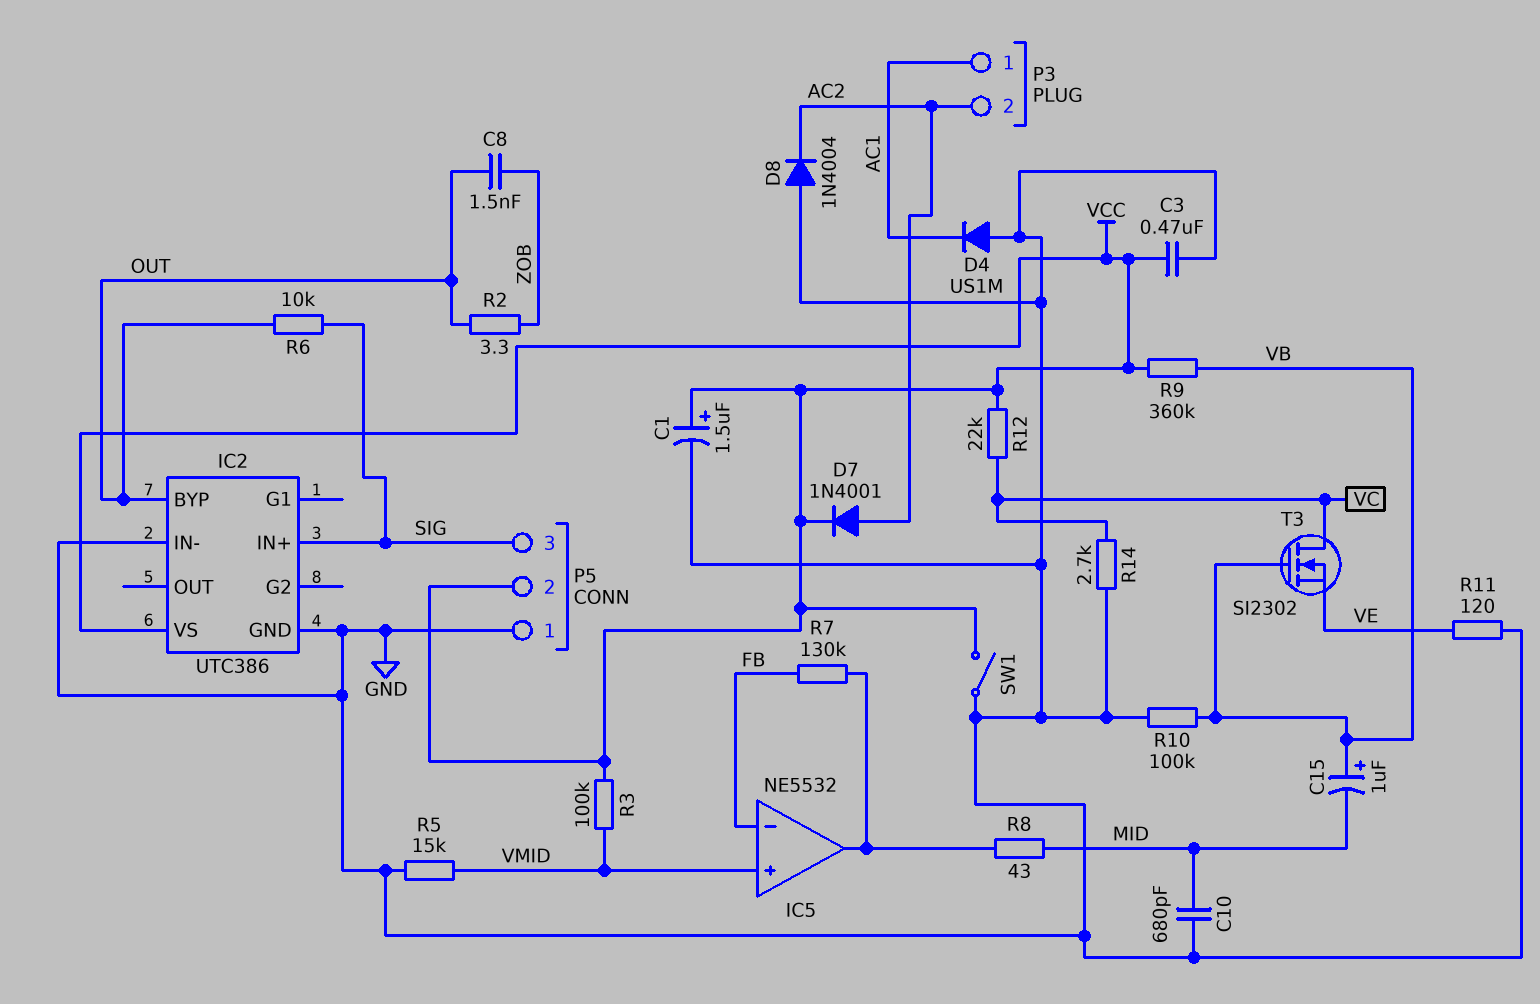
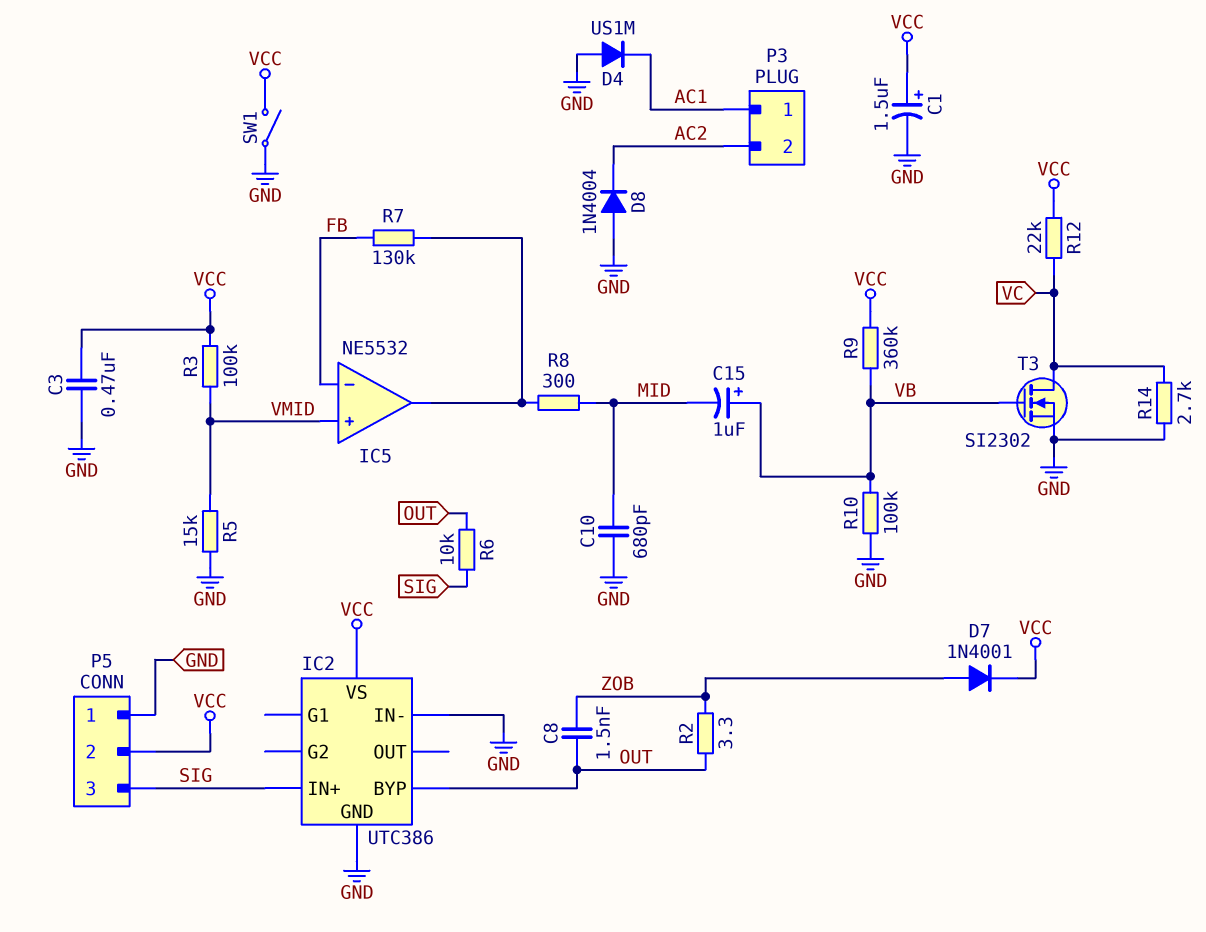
D7: diode 1N4001 (A AC2, K VCC) -> diode 1N4001 (A ZOB, K VCC)
R8: 43 (IC5/out, MID) -> 300 (IC5/out, MID)
R11: 120 (GND, VE) -> none
T3: NMOS SI2302 (G VB, D VC, S VE) -> NMOS SI2302 (G VB, D VC, S GND)

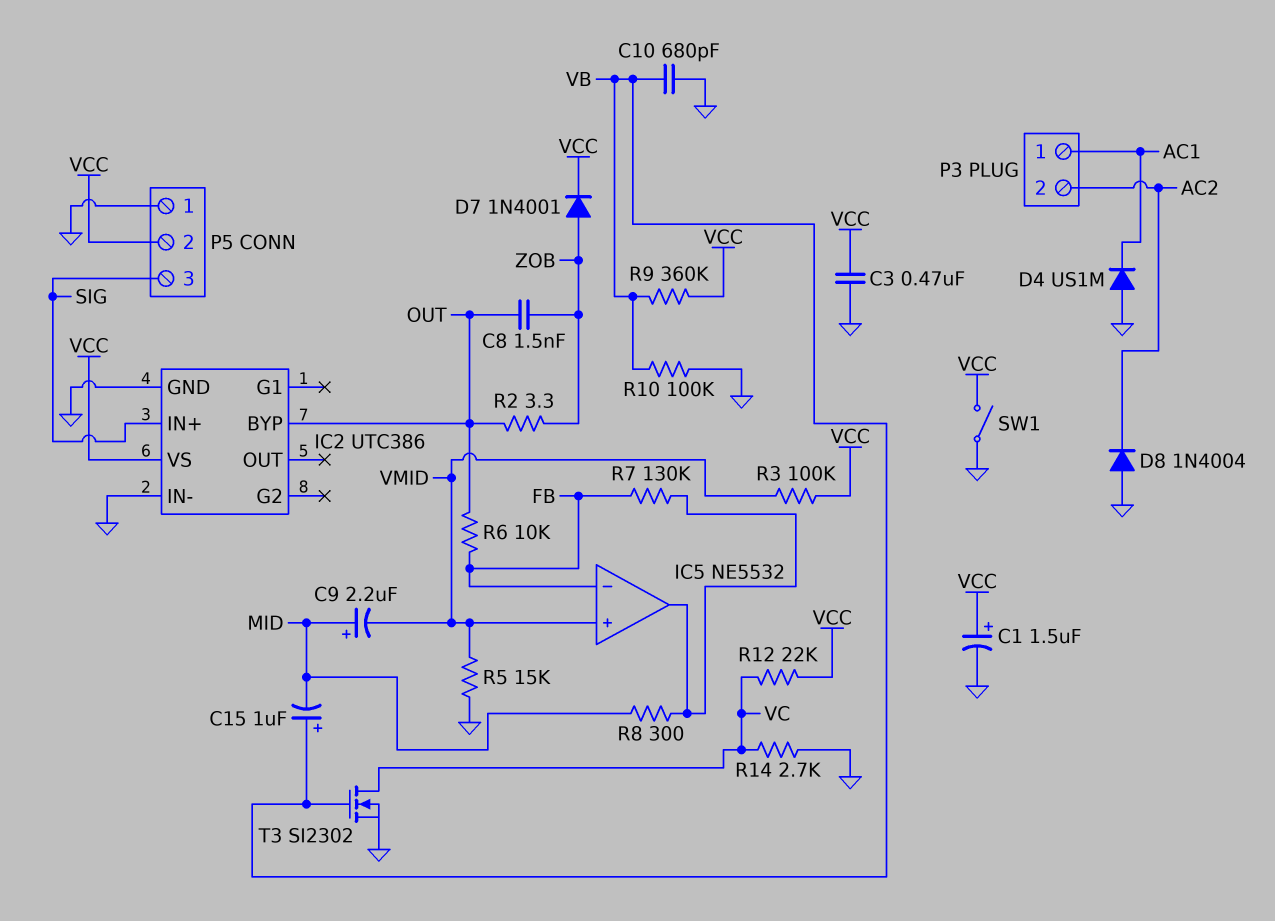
C9: none -> 2.2uF (plus MID, minus VMID)
C10: 680pF (GND, MID) -> 680pF (GND, VB)
R6: 10k (OUT, SIG) -> 10k (FB, OUT)

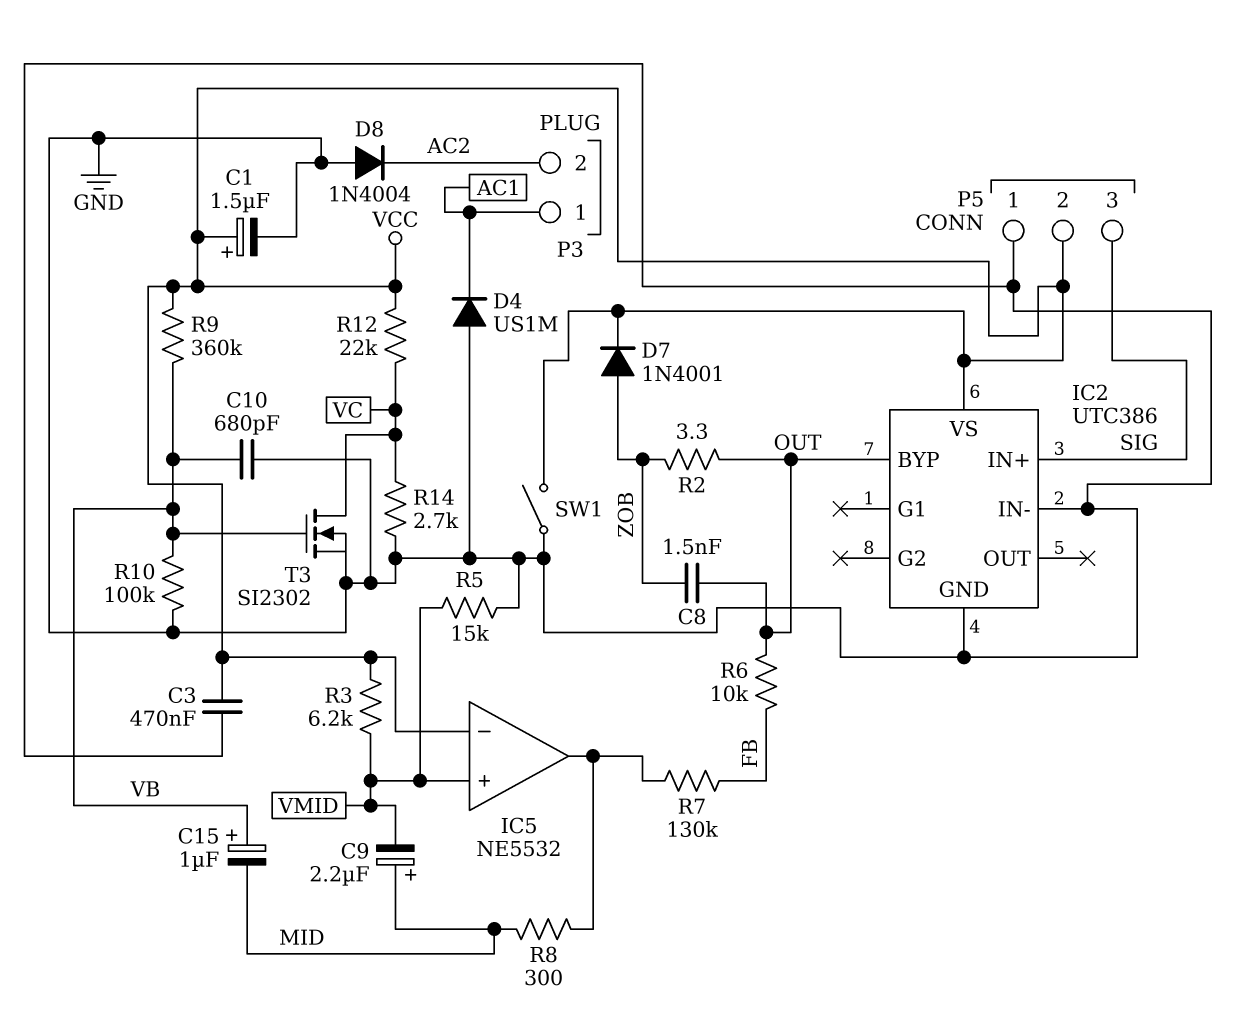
IC5 pin in-: FB -> VCC
R3: 100k (VCC, VMID) -> 6.2k (VCC, VMID)

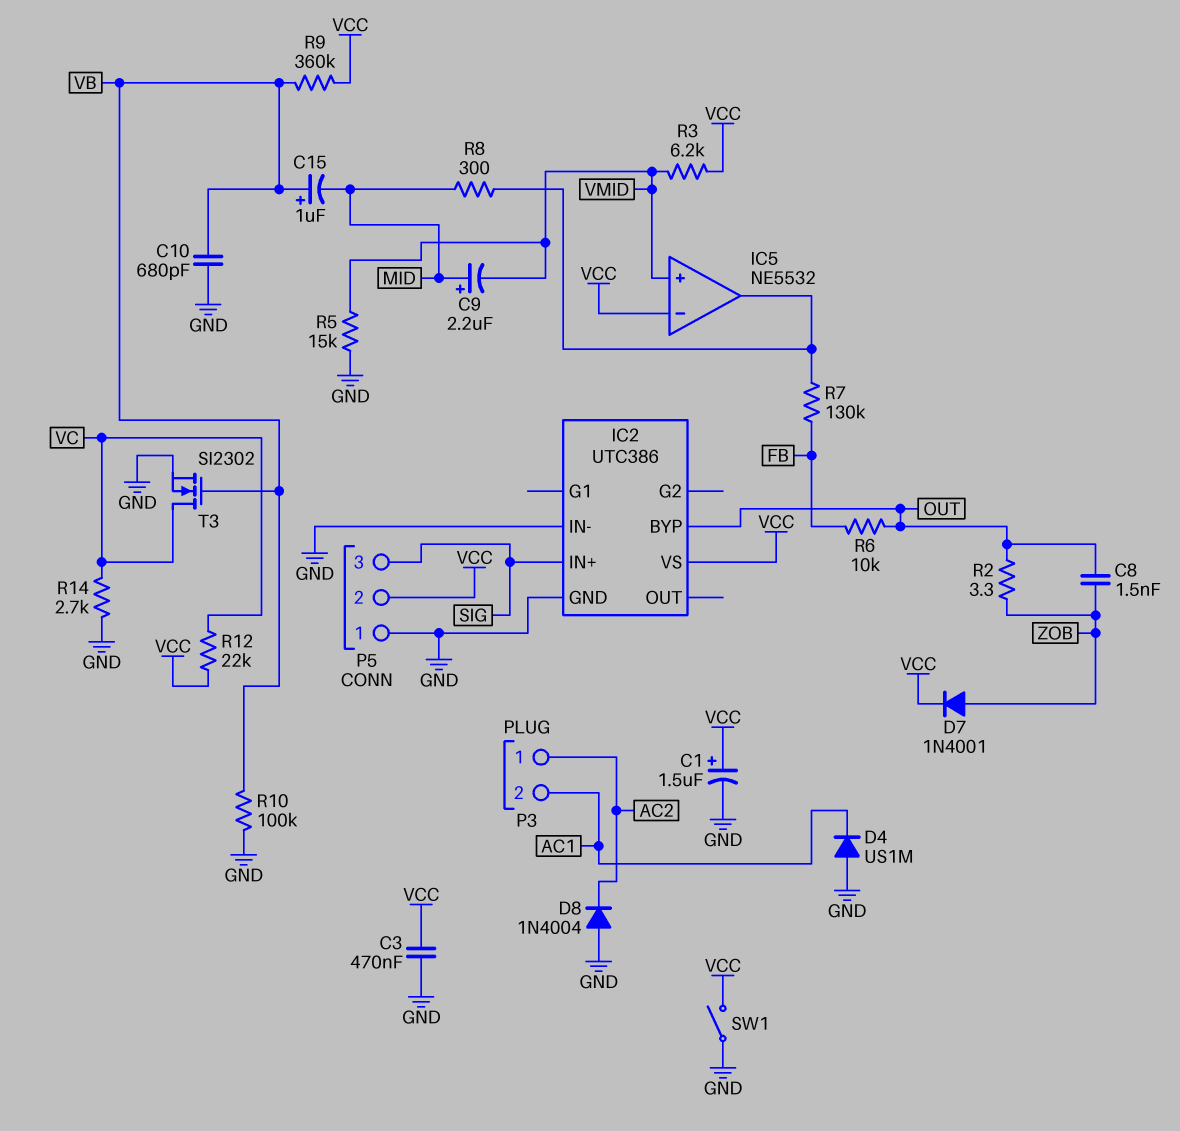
P3 pin 1: AC1 -> AC2
P3 pin 2: AC2 -> AC1

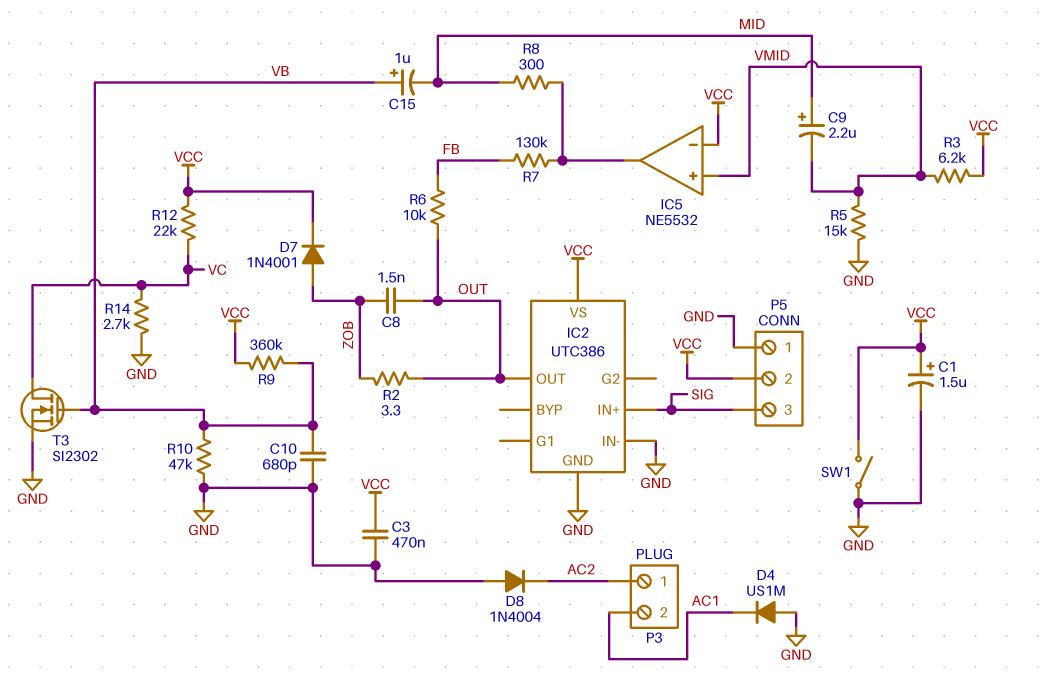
IC2 pin BYP: OUT -> none
IC2 pin OUT: none -> OUT
R10: 100k (GND, VB) -> 47k (GND, VB)

